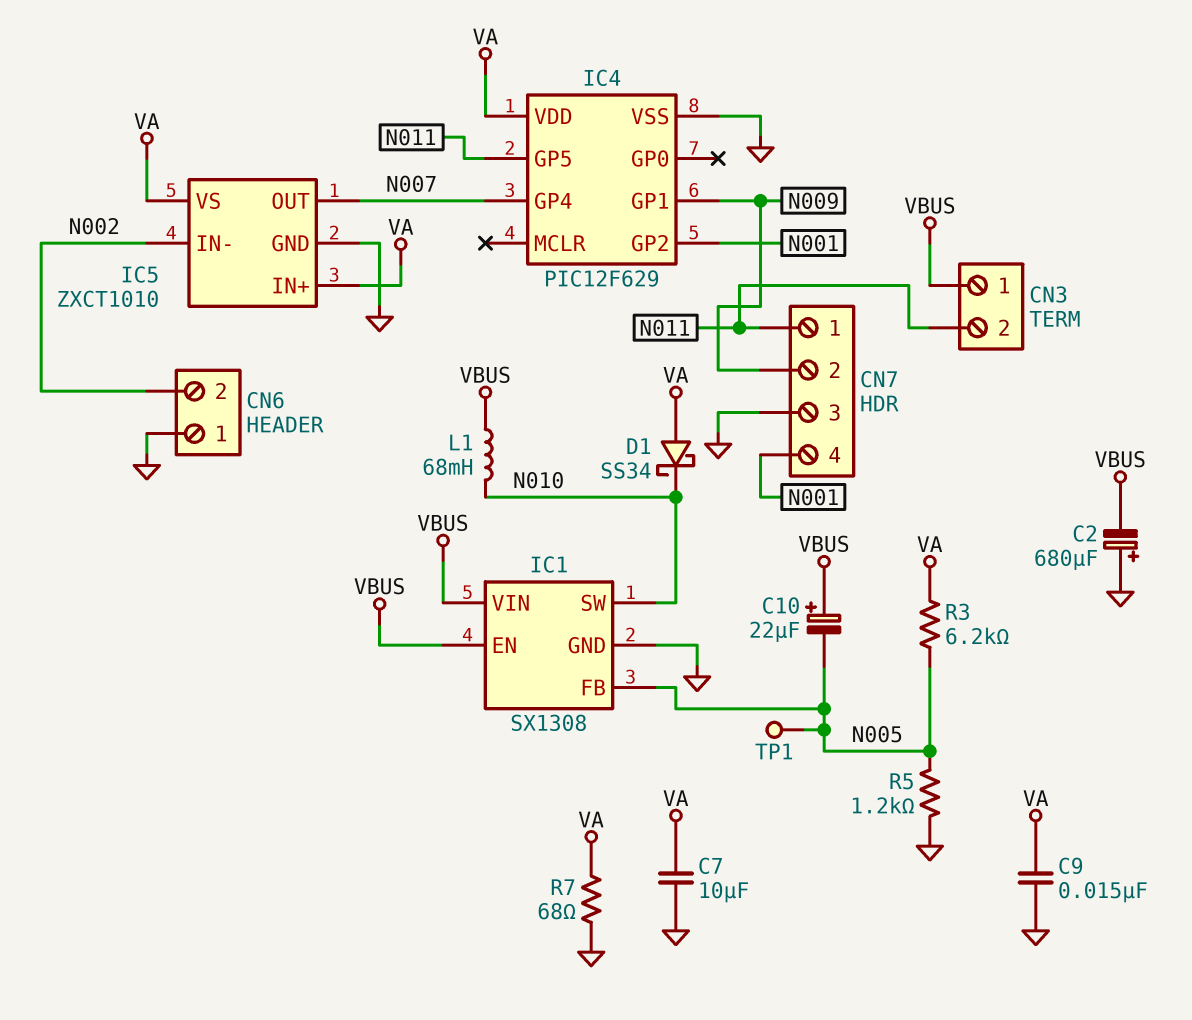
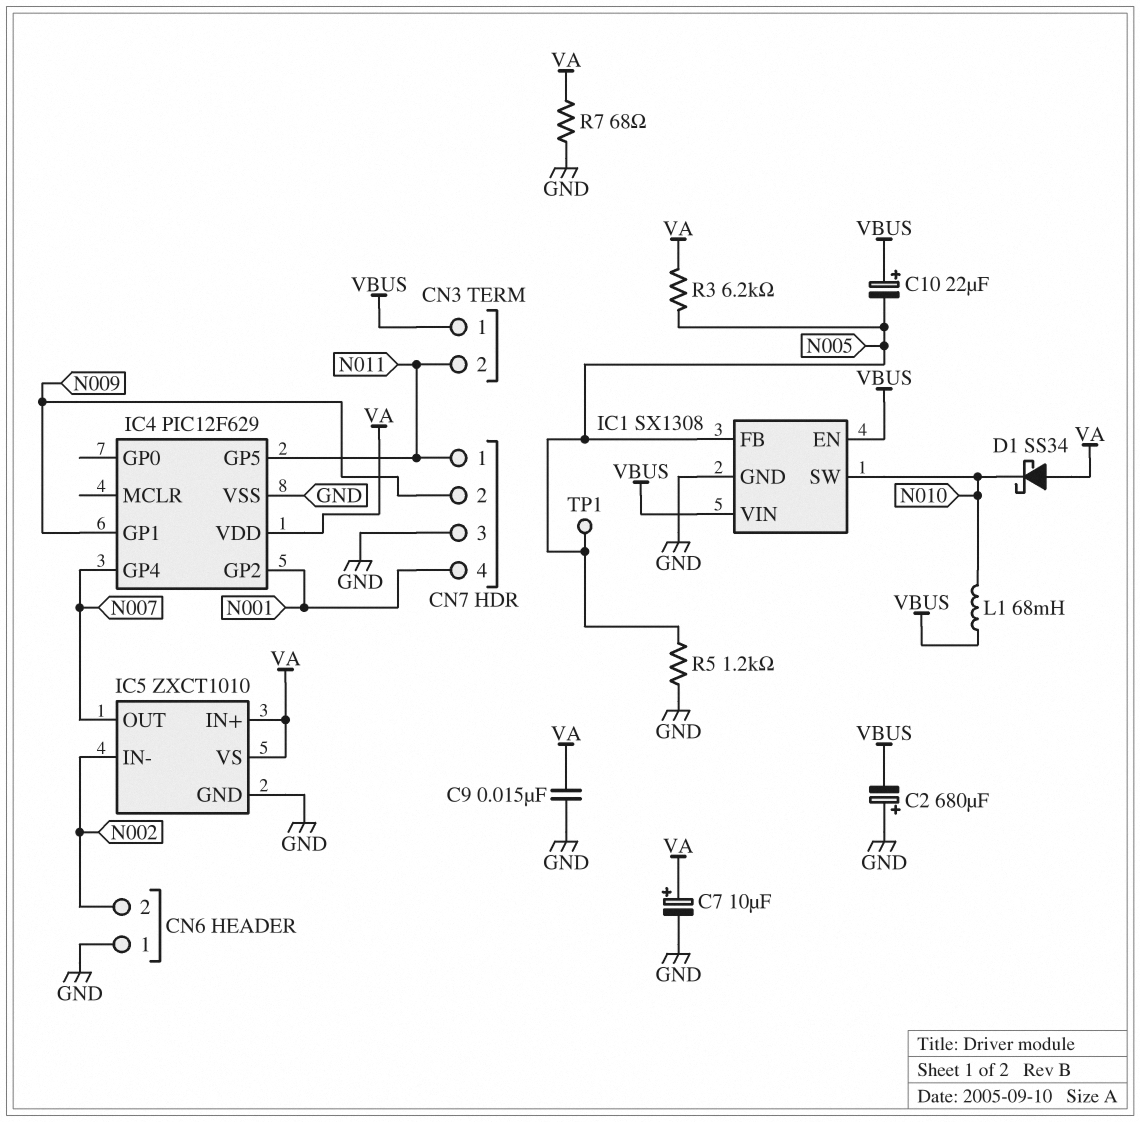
C7: 10uF (GND, VA) -> 10uF (plus VA, minus GND)

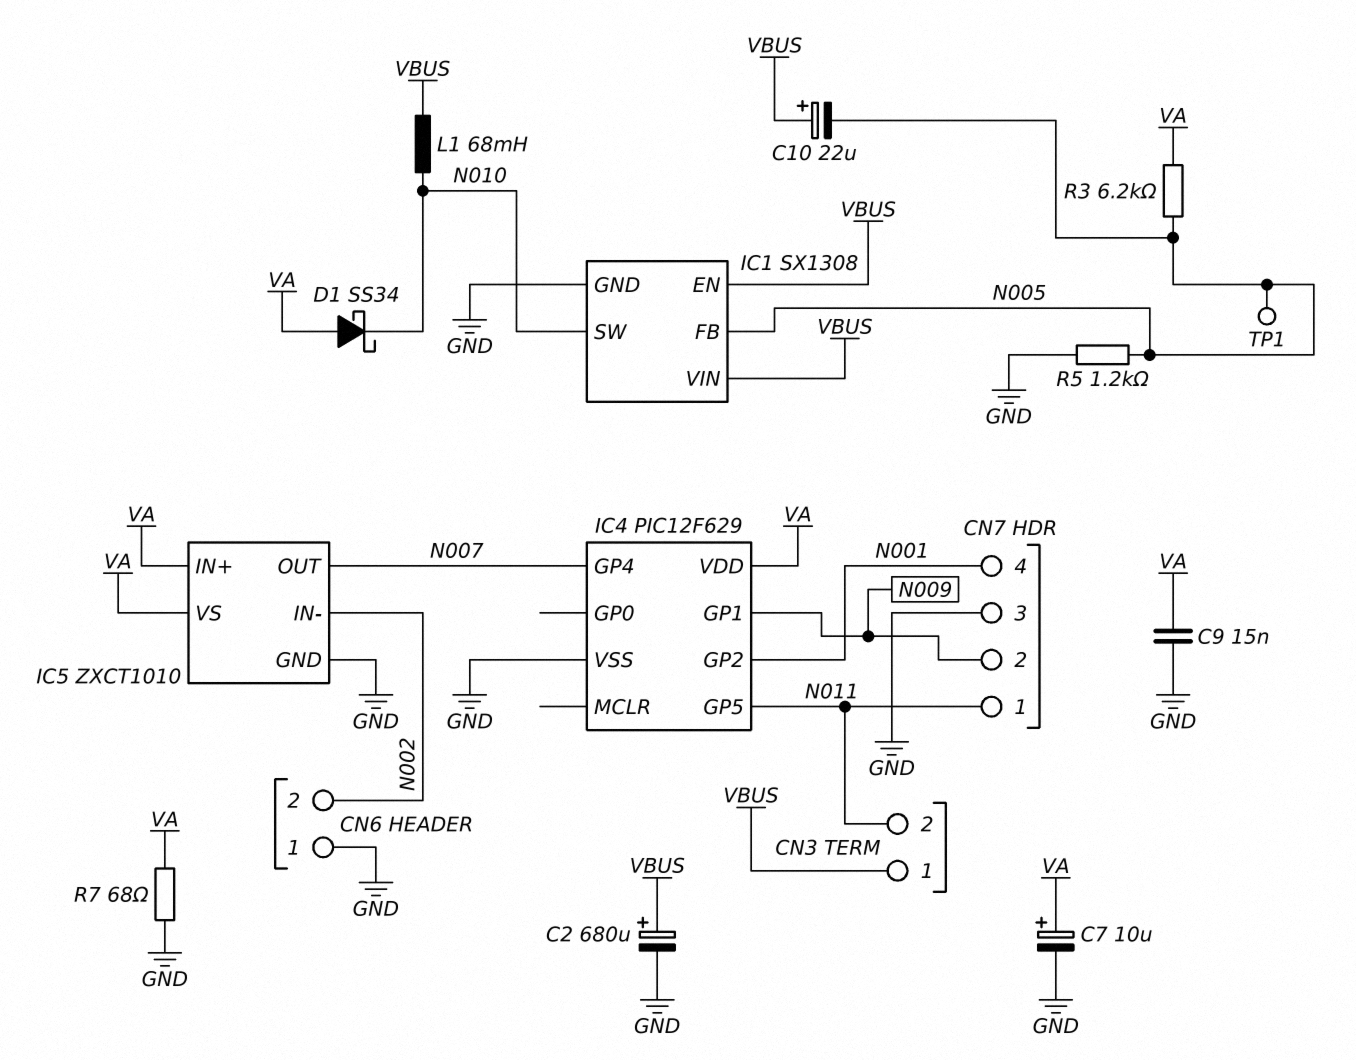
C2: 680uF (plus GND, minus VBUS) -> 680uF (plus VBUS, minus GND)

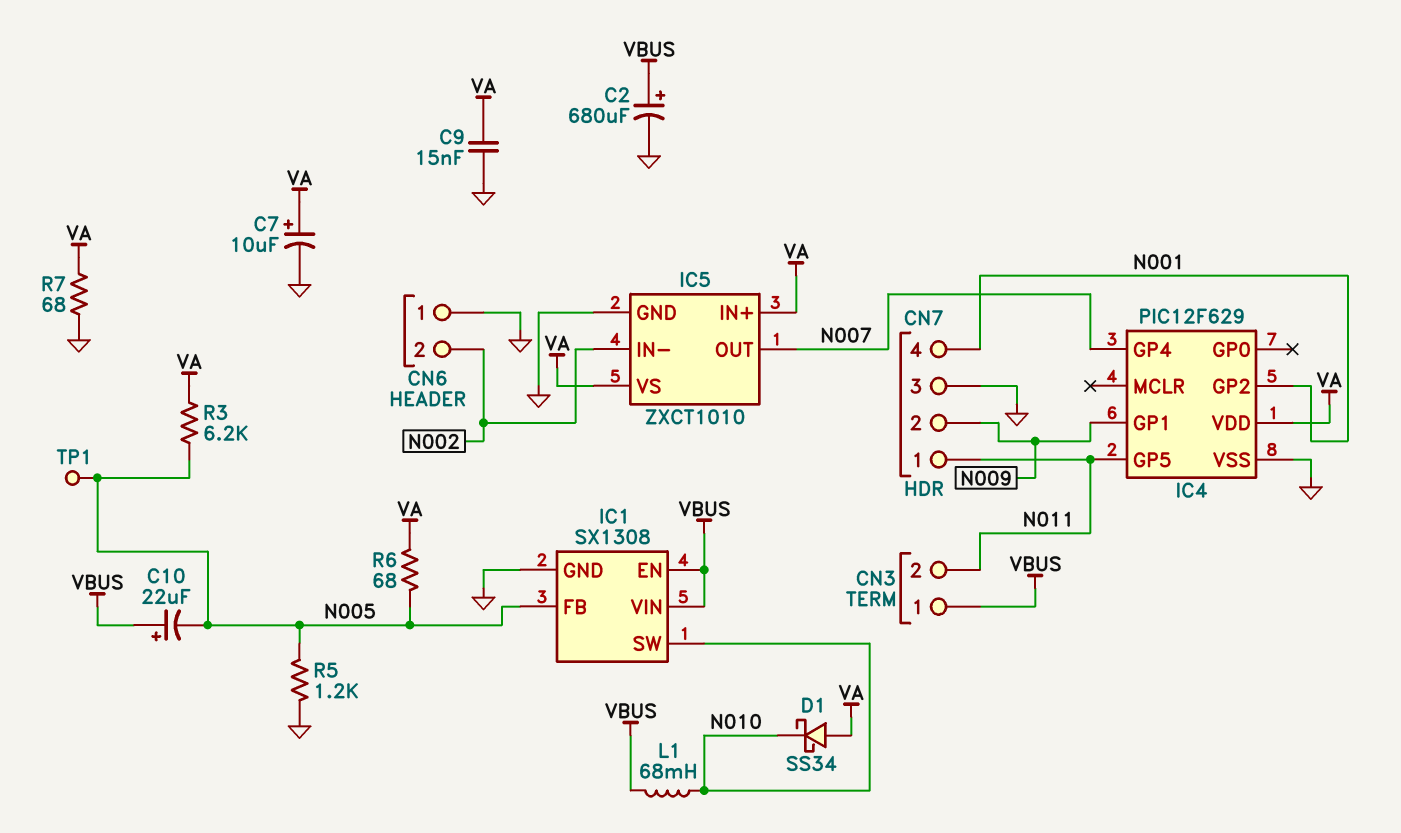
R6: none -> 68 (N005, VA)

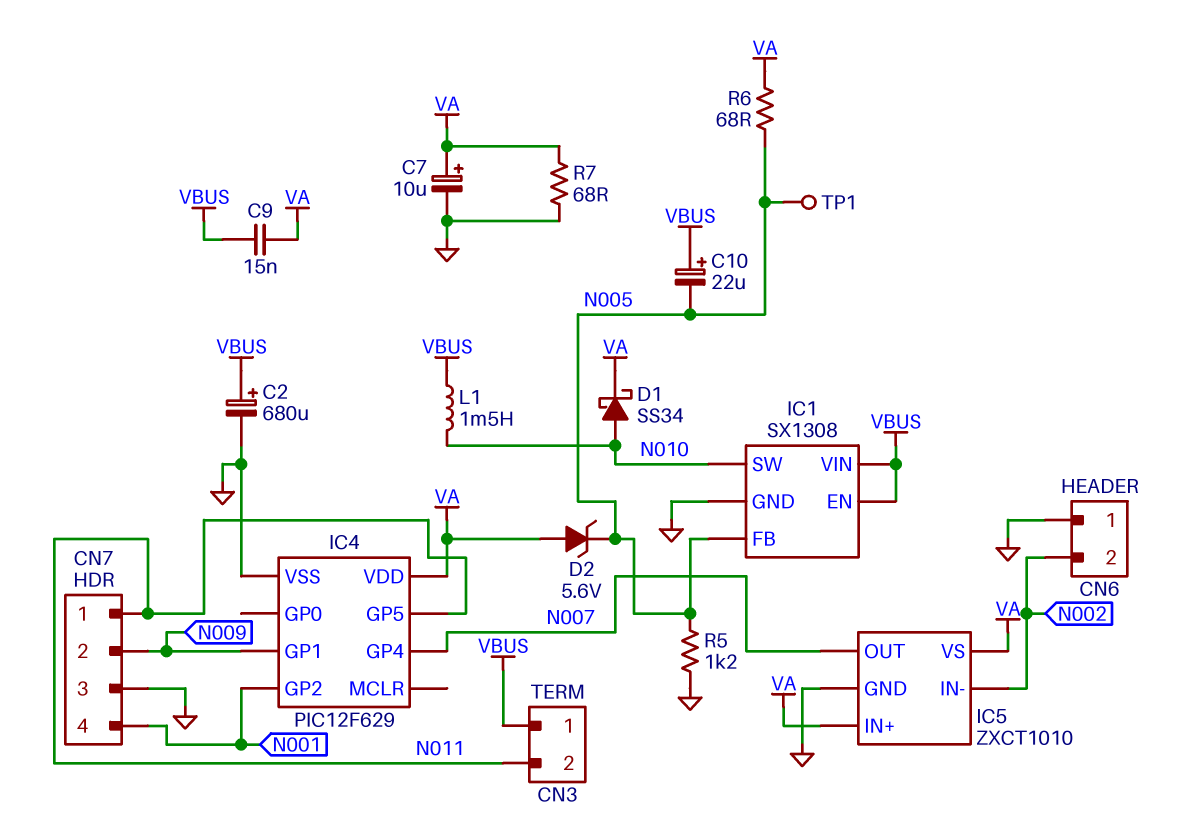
C9: 15nF (GND, VA) -> 15nF (VA, VBUS)
D1: schottky SS34 (A VA, K N010) -> schottky SS34 (A N010, K VA)
D2: none -> zener 5.6V (A VA, K N005)
L1: 68mH (N010, VBUS) -> 1.5mH (N010, VBUS)
R3: 6.2k (N005, VA) -> none

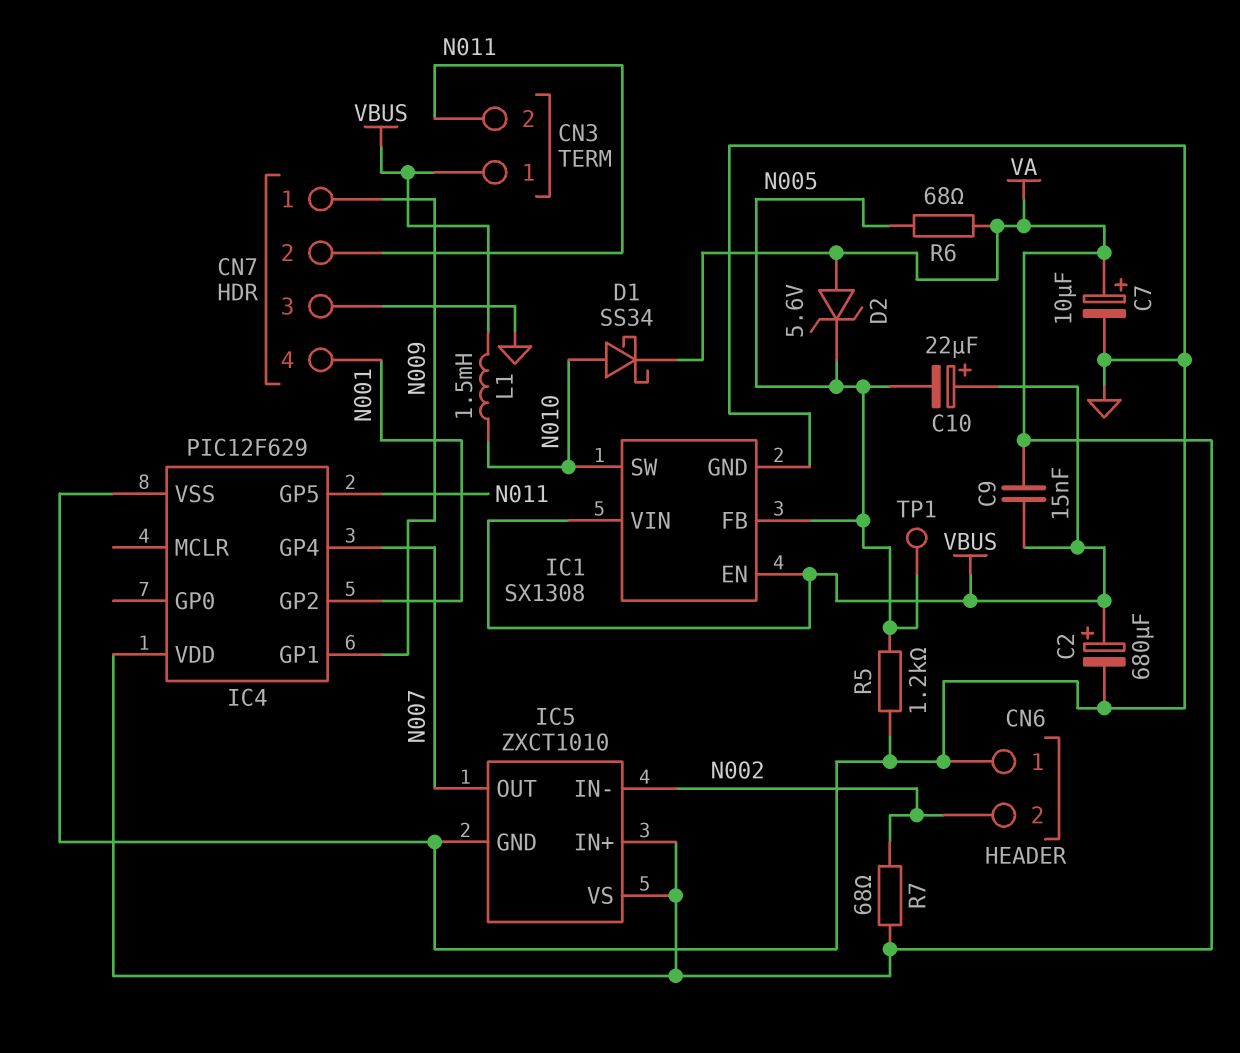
CN7 pin 1: N011 -> N009
CN7 pin 2: N009 -> N011
R7: 68 (GND, VA) -> 68 (N002, VA)

